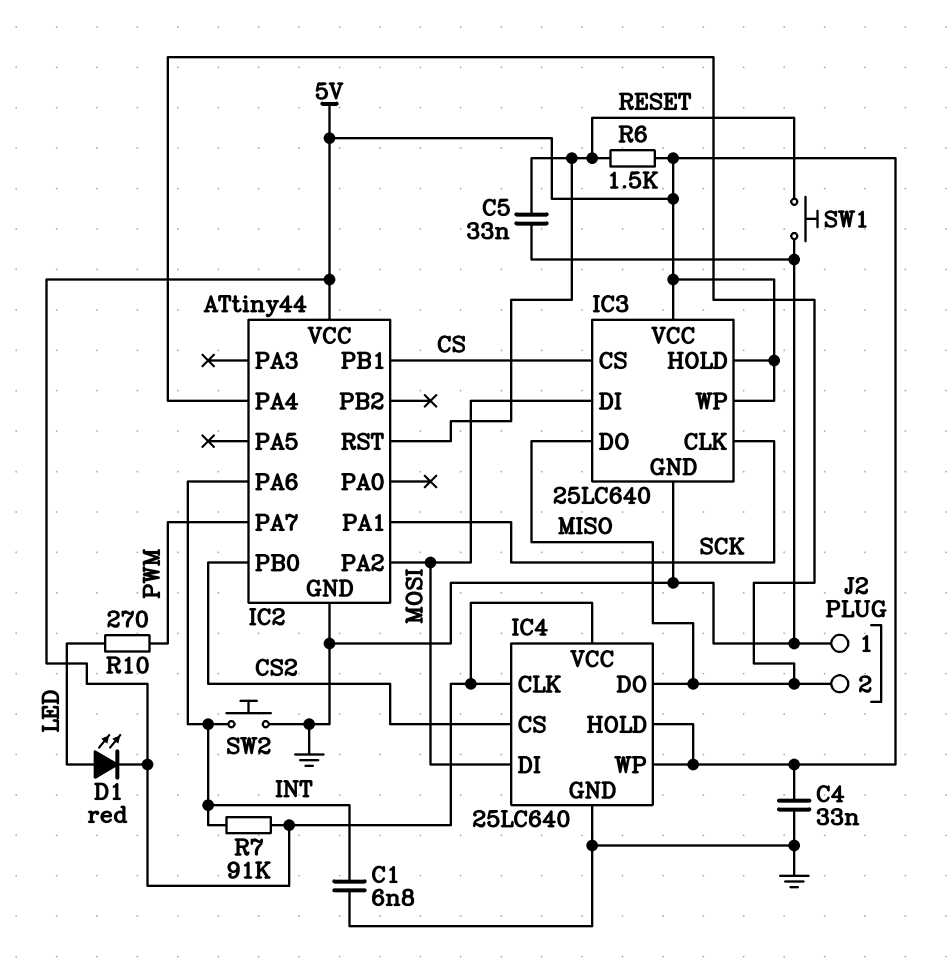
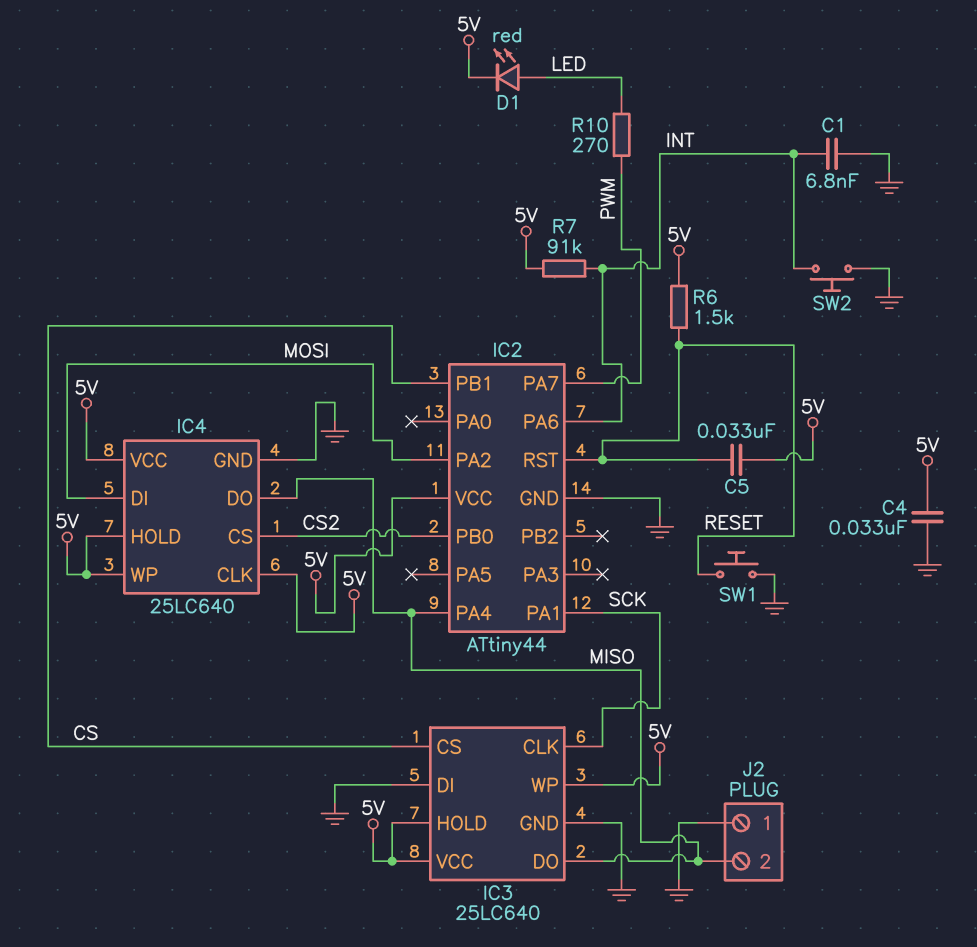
C5: 33nF (GND, RESET) -> 33nF (5V, RESET)
IC3 pin DI: MOSI -> GND

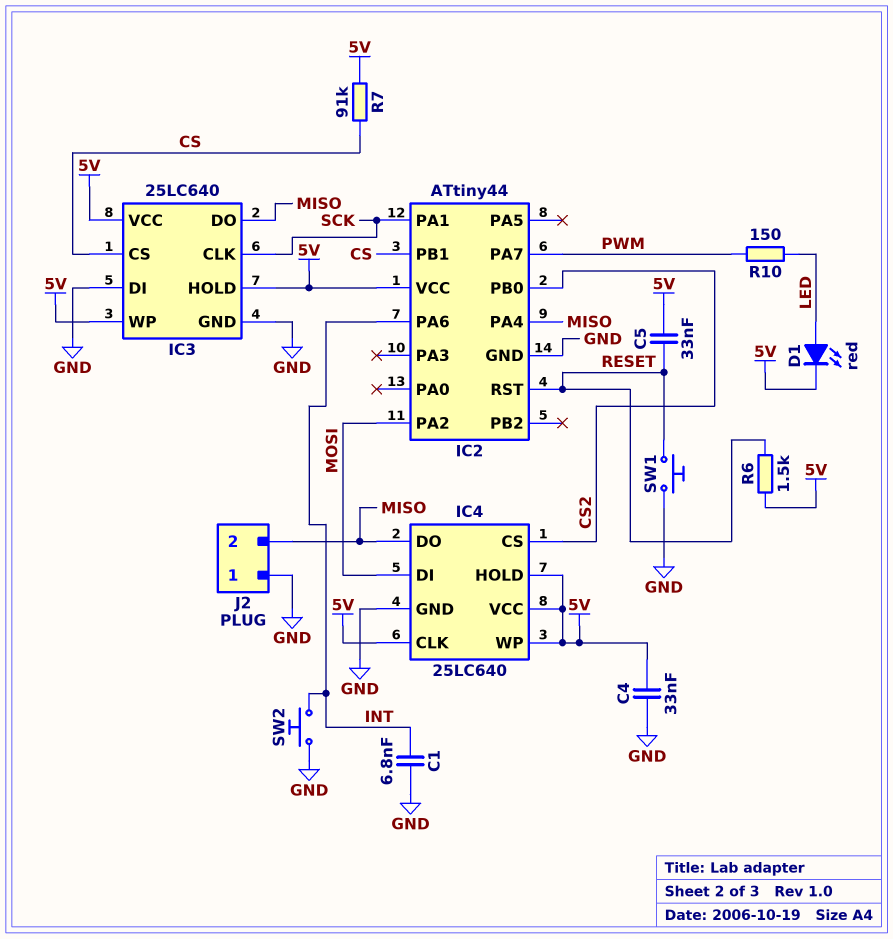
R7: 91k (5V, INT) -> 91k (5V, CS)
R10: 270 (LED, PWM) -> 150 (LED, PWM)

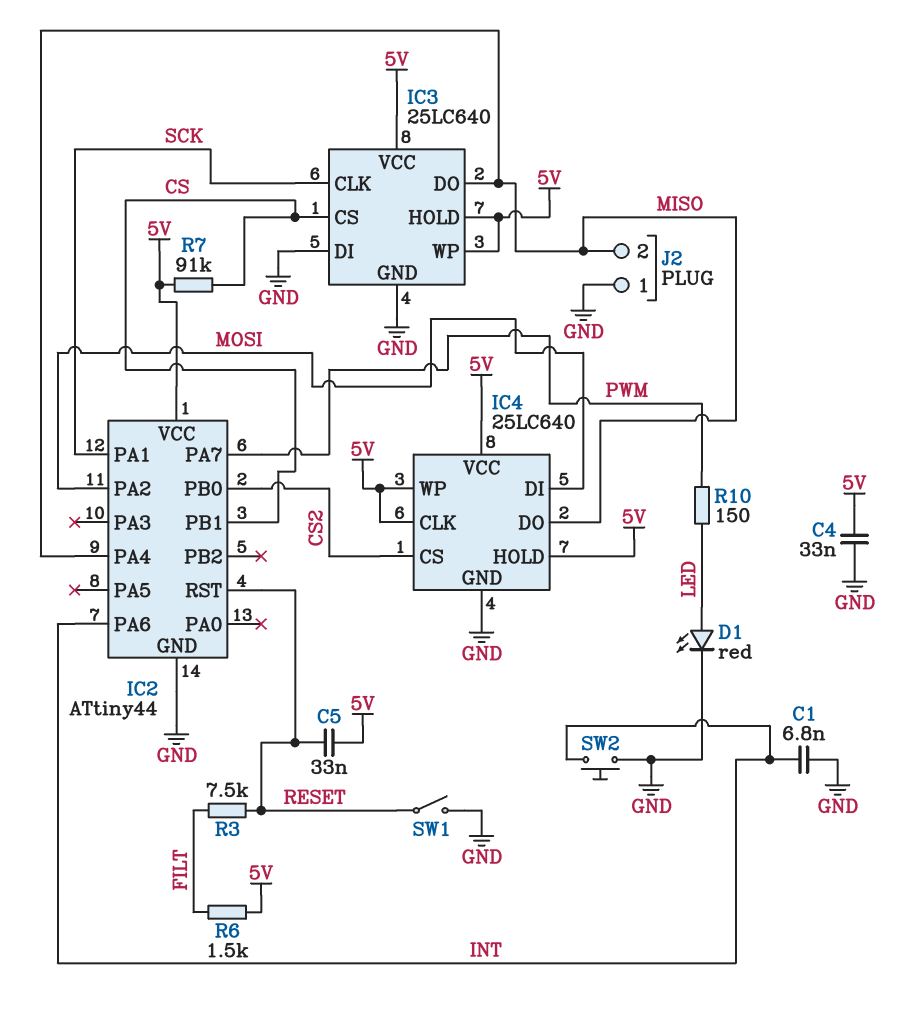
D1: LED red (A LED, K 5V) -> LED red (A LED, K GND)
R3: none -> 7.5k (FILT, RESET)
R6: 1.5k (5V, RESET) -> 1.5k (5V, FILT)
SW1: button (GND, RESET) -> switch (GND, RESET)

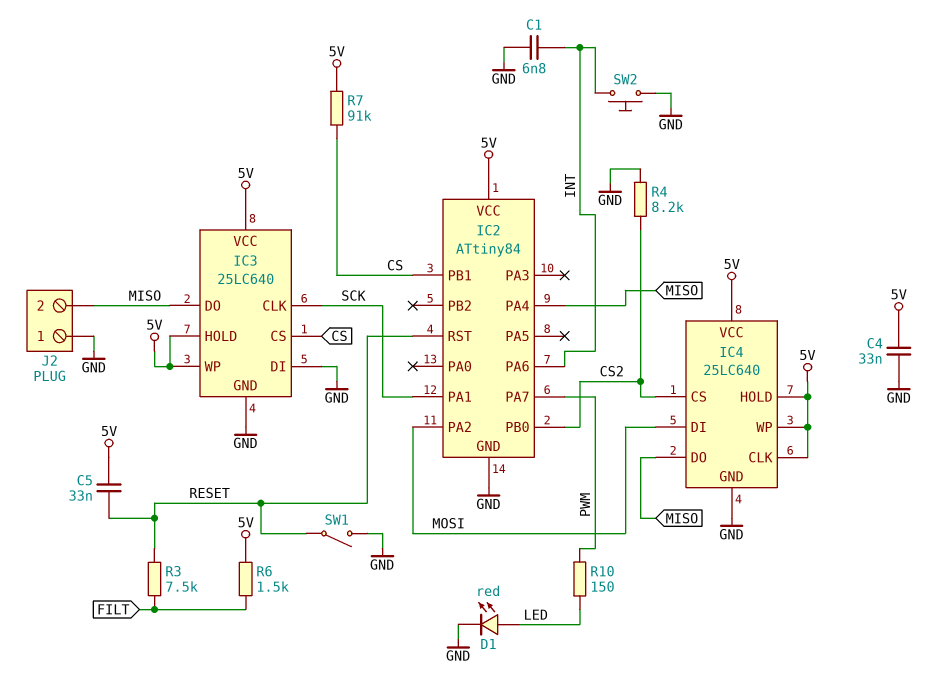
IC2: ATtiny44 -> ATtiny84
R4: none -> 8.2k (CS2, GND)

